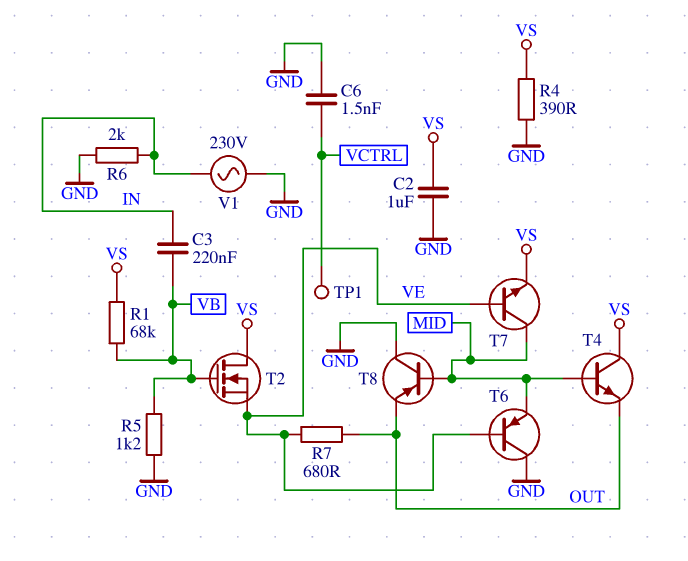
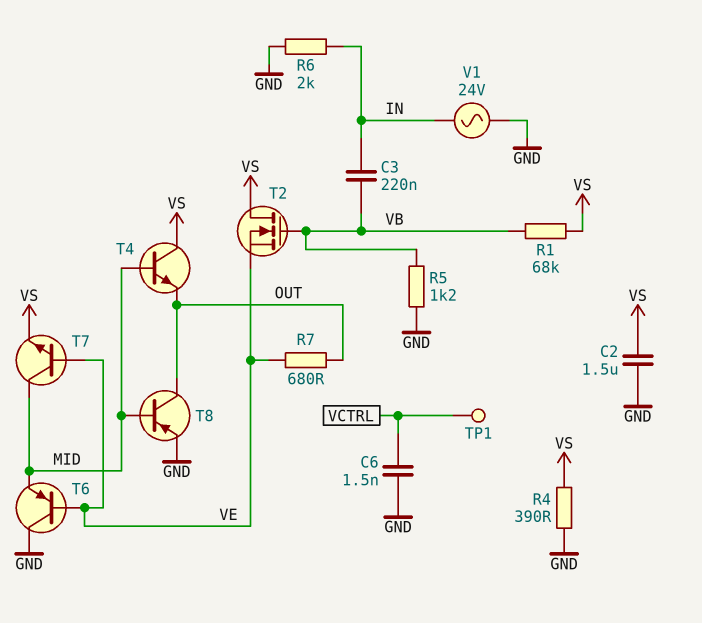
C2: 1uF (GND, VS) -> 1.5uF (GND, VS)
T8: PNP (B MID, C GND, E OUT) -> PNP (B MID, C OUT, E GND)
V1: AC 230V (GND, IN) -> AC 24V (GND, IN)

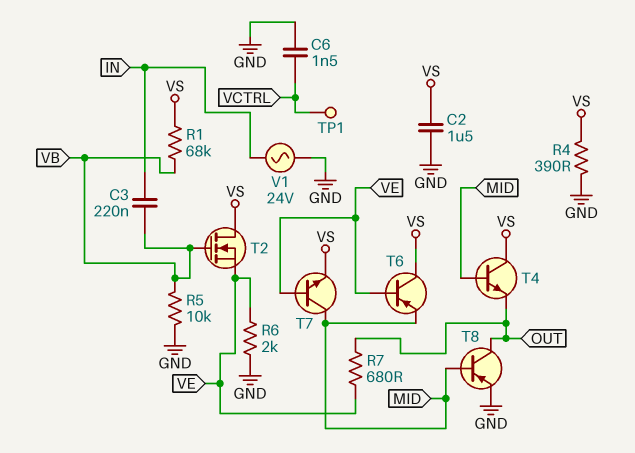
R5: 1.2k (GND, VB) -> 10k (GND, VB)
R6: 2k (GND, IN) -> 2k (GND, VE)
T6: PNP (B VE, C GND, E MID) -> PNP (B VE, C VS, E MID)

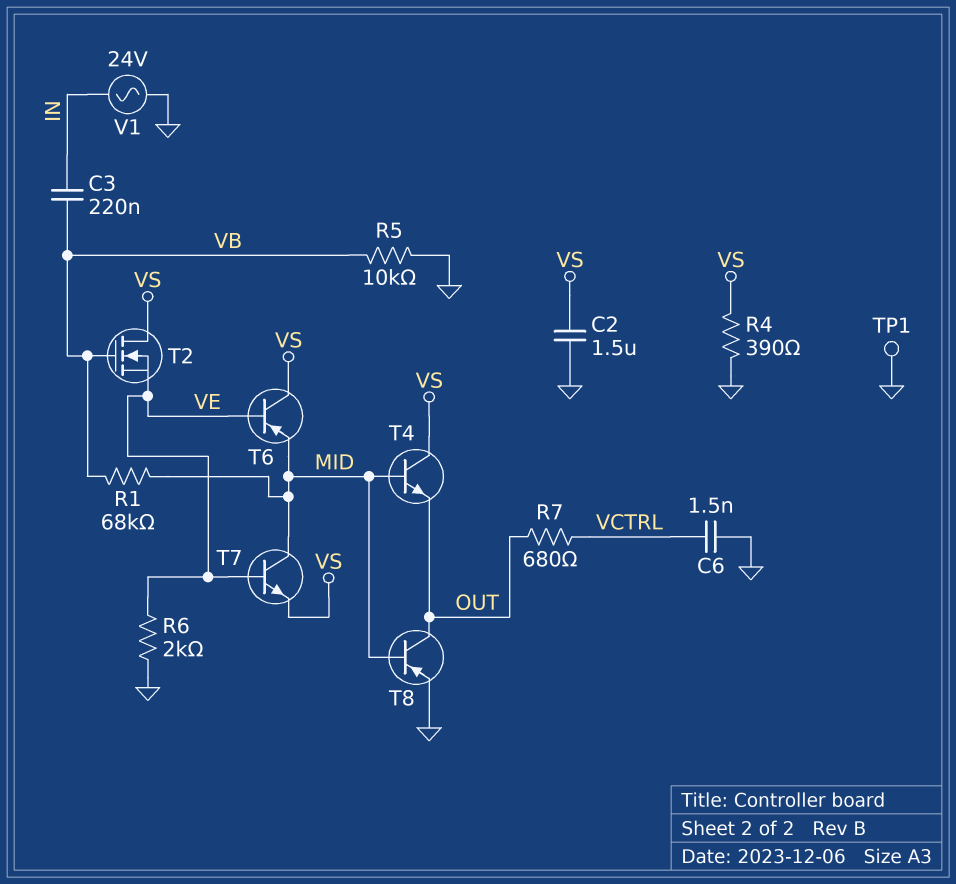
R1: 68k (VB, VS) -> 68k (MID, VB)
R7: 680 (OUT, VE) -> 680 (OUT, VCTRL)
TP1: test point (VCTRL) -> test point (GND)

